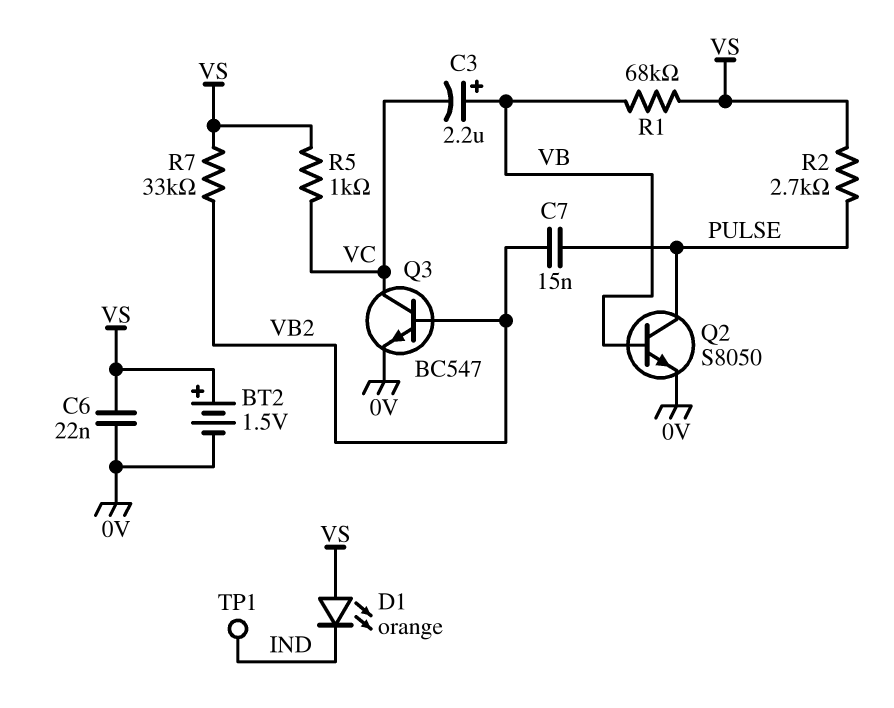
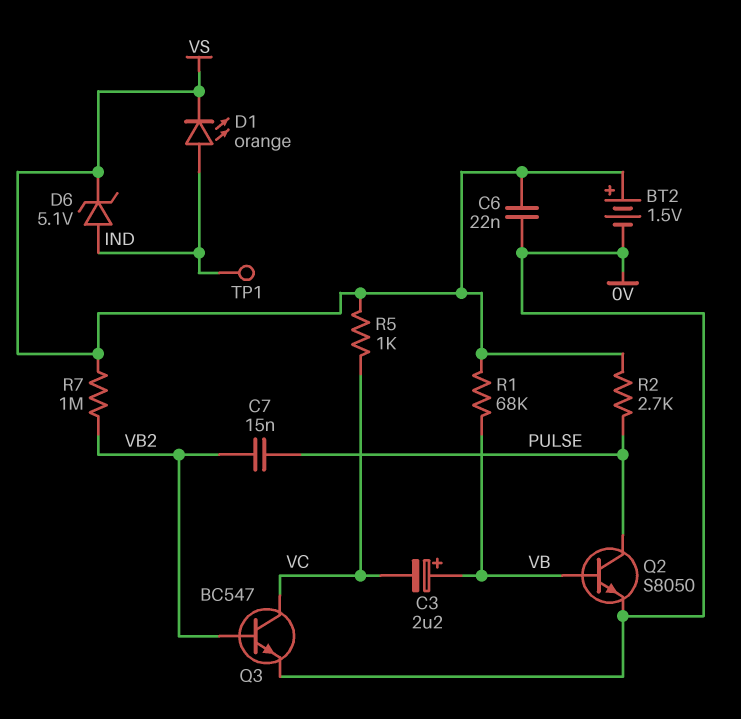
D1: LED orange (A VS, K IND) -> LED orange (A IND, K VS)
D6: none -> zener 5.1V (A IND, K VS)
R7: 33k (VB2, VS) -> 1M (VB2, VS)

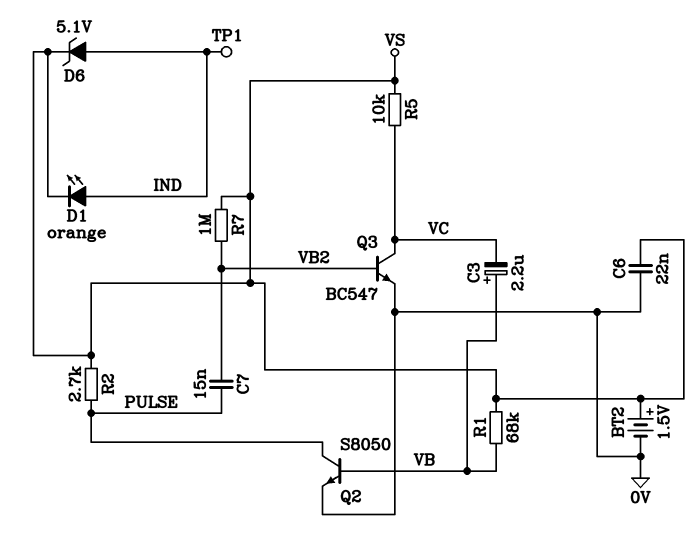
R5: 1k (VC, VS) -> 10k (VC, VS)

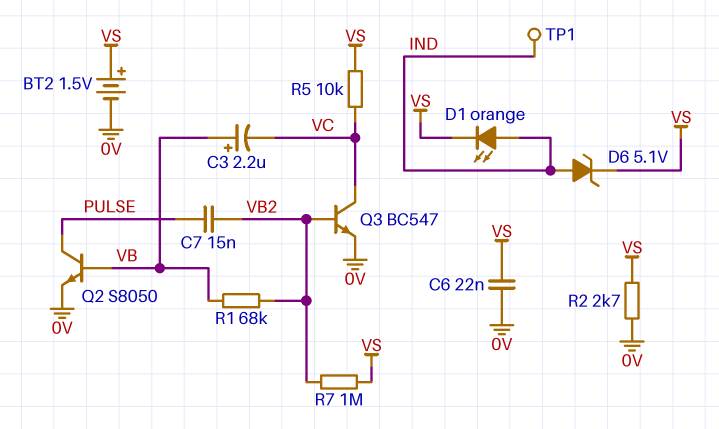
R1: 68k (VB, VS) -> 68k (VB, VB2)
R2: 2.7k (PULSE, VS) -> 2.7k (0V, VS)

